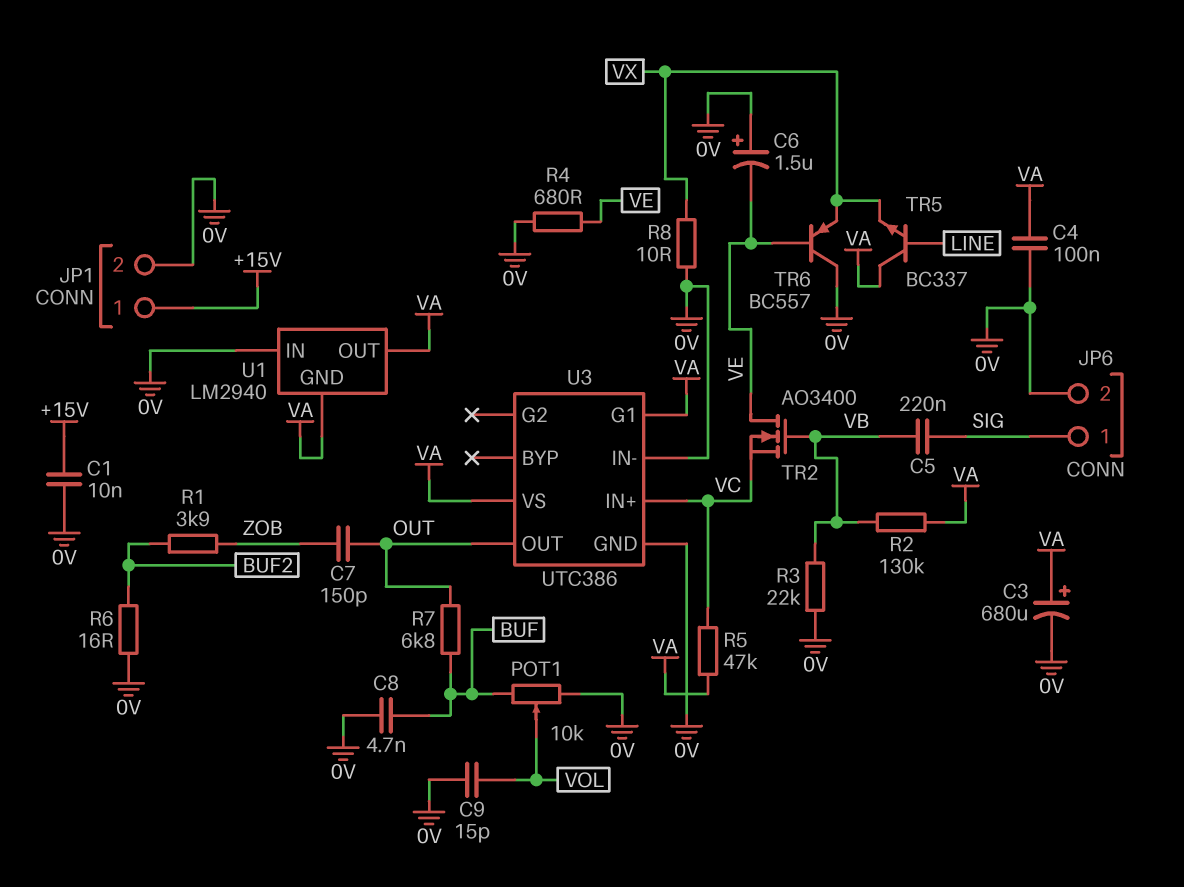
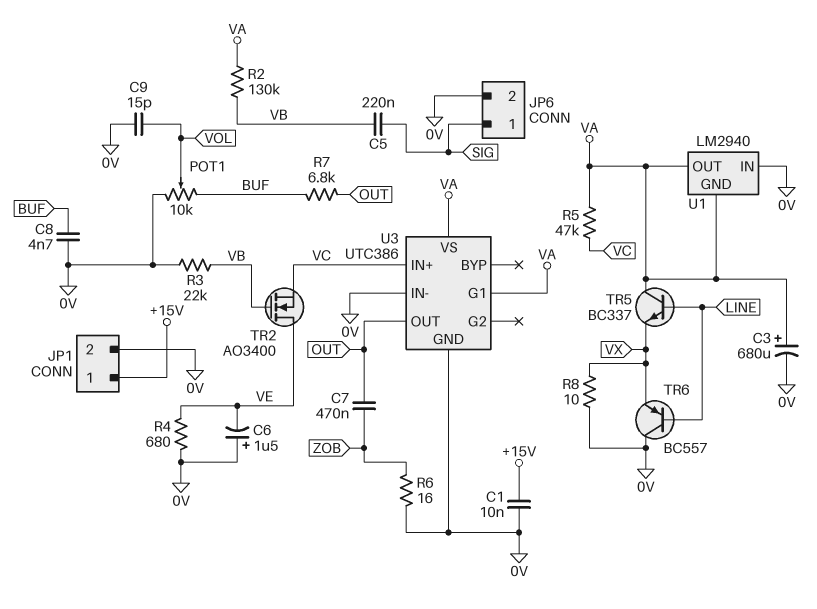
C4: 100nF (0V, VA) -> none
C7: 150pF (OUT, ZOB) -> 470nF (OUT, ZOB)
R1: 3.9k (BUF2, ZOB) -> none
R6: 16 (0V, BUF2) -> 16 (0V, ZOB)
TR6: PNP BC557 (B VE, C 0V, E VX) -> PNP BC557 (B LINE, C 0V, E VX)

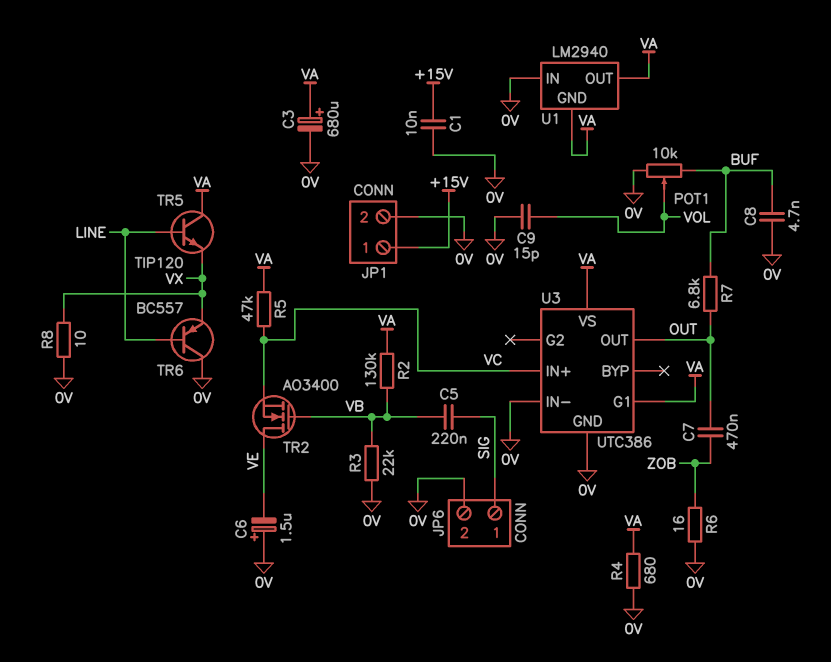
R4: 680 (0V, VE) -> 680 (0V, VA)
TR5: NPN BC337 (B LINE, C VA, E VX) -> NPN TIP120 (B LINE, C VA, E VX)

